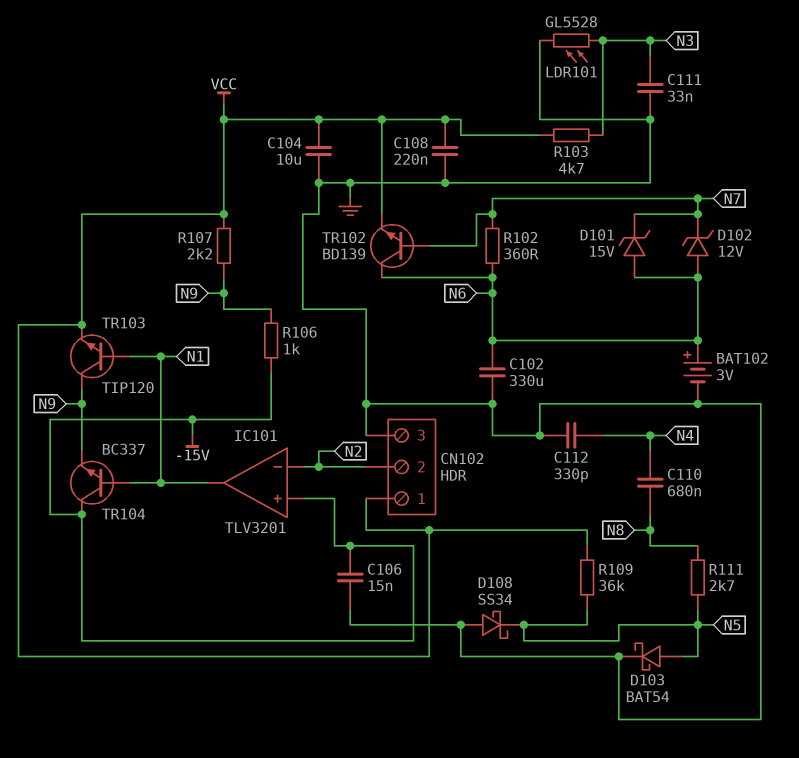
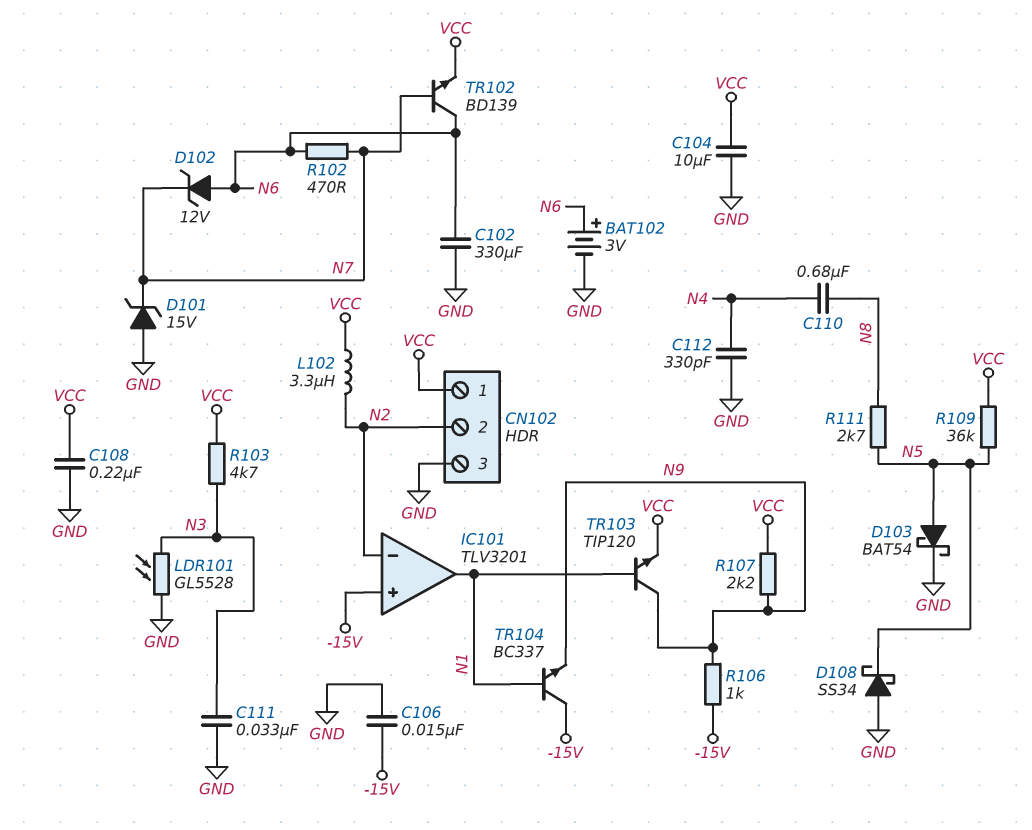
D101: zener 15V (A N6, K N7) -> zener 15V (A GND, K N7)
L102: none -> 3.3uH (N2, VCC)
R102: 360 (N6, N7) -> 470 (N6, N7)

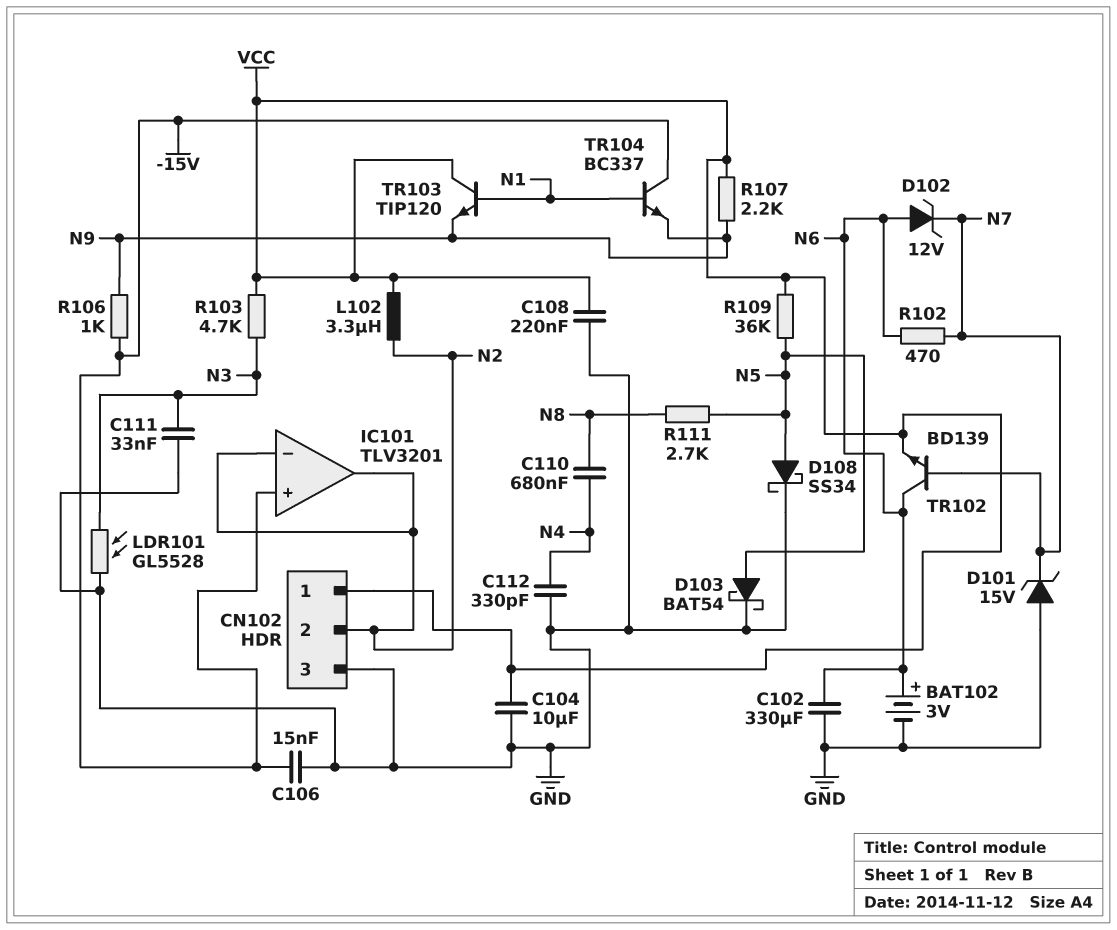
D108: schottky SS34 (A GND, K N5) -> schottky SS34 (A N5, K GND)
IC101 pin out: N1 -> N2
TR103: NPN TIP120 (B N1, C N9, E VCC) -> NPN TIP120 (B N1, C VCC, E N9)

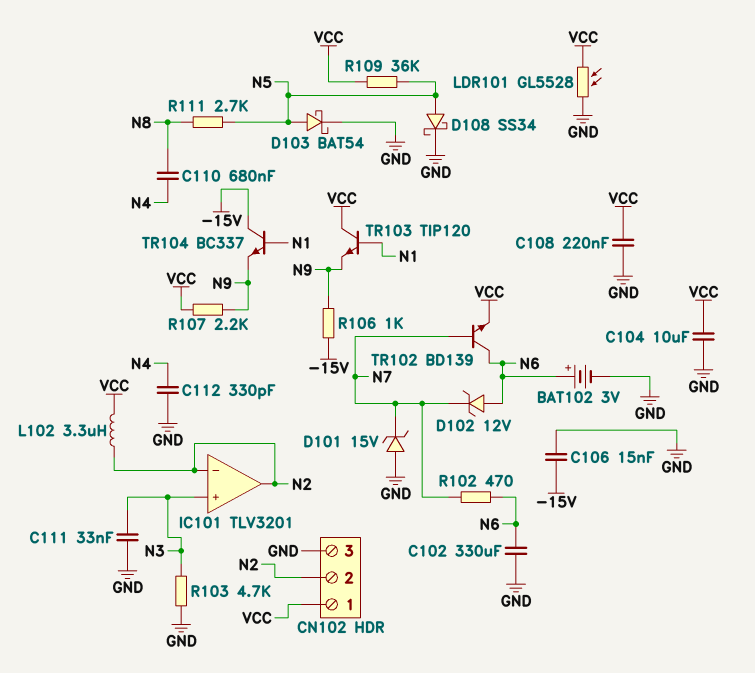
IC101 pin in+: -15V -> N3
LDR101: GL5528 (GND, N3) -> GL5528 (GND, VCC)
R103: 4.7k (N3, VCC) -> 4.7k (GND, N3)

